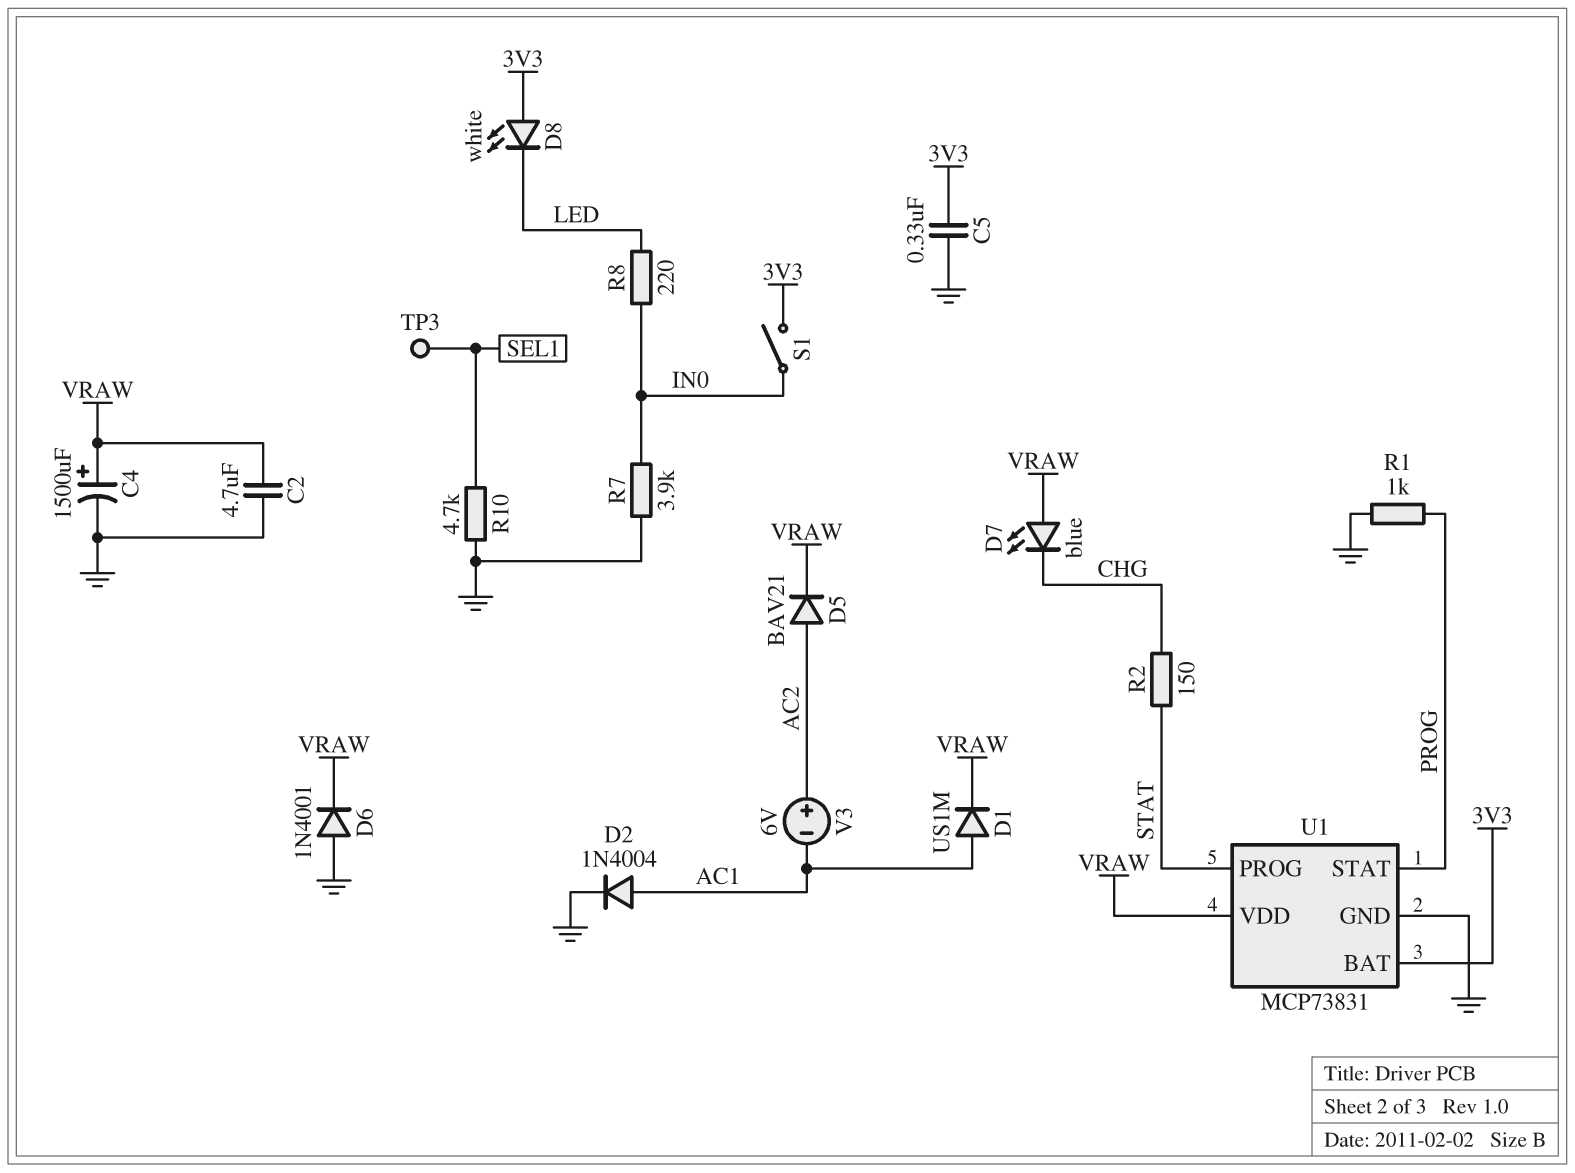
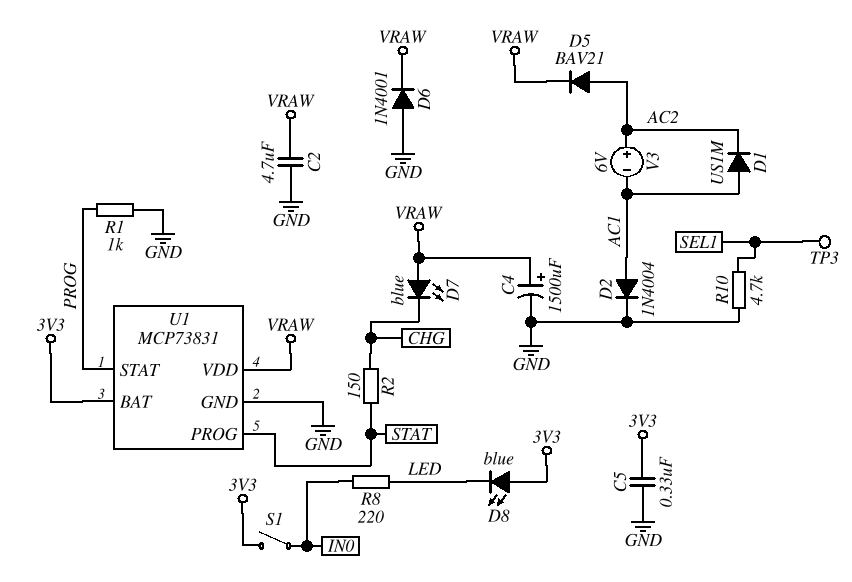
D1: diode US1M (A AC1, K VRAW) -> diode US1M (A AC1, K AC2)
D8: LED white (A 3V3, K LED) -> LED blue (A 3V3, K LED)
R7: 3.9k (GND, IN0) -> none

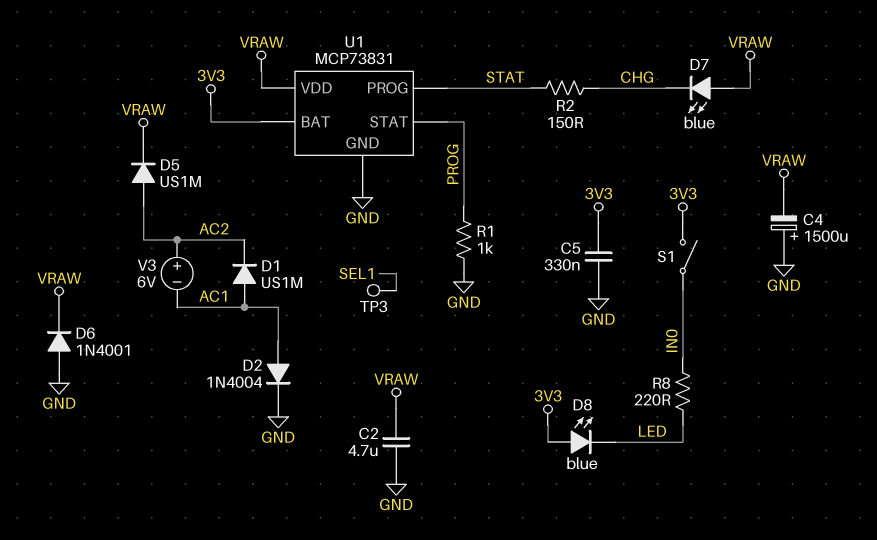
C4: 1500uF (plus VRAW, minus GND) -> 1500uF (plus GND, minus VRAW)
D5: diode BAV21 (A AC2, K VRAW) -> diode US1M (A AC2, K VRAW)
R10: 4.7k (GND, SEL1) -> none

